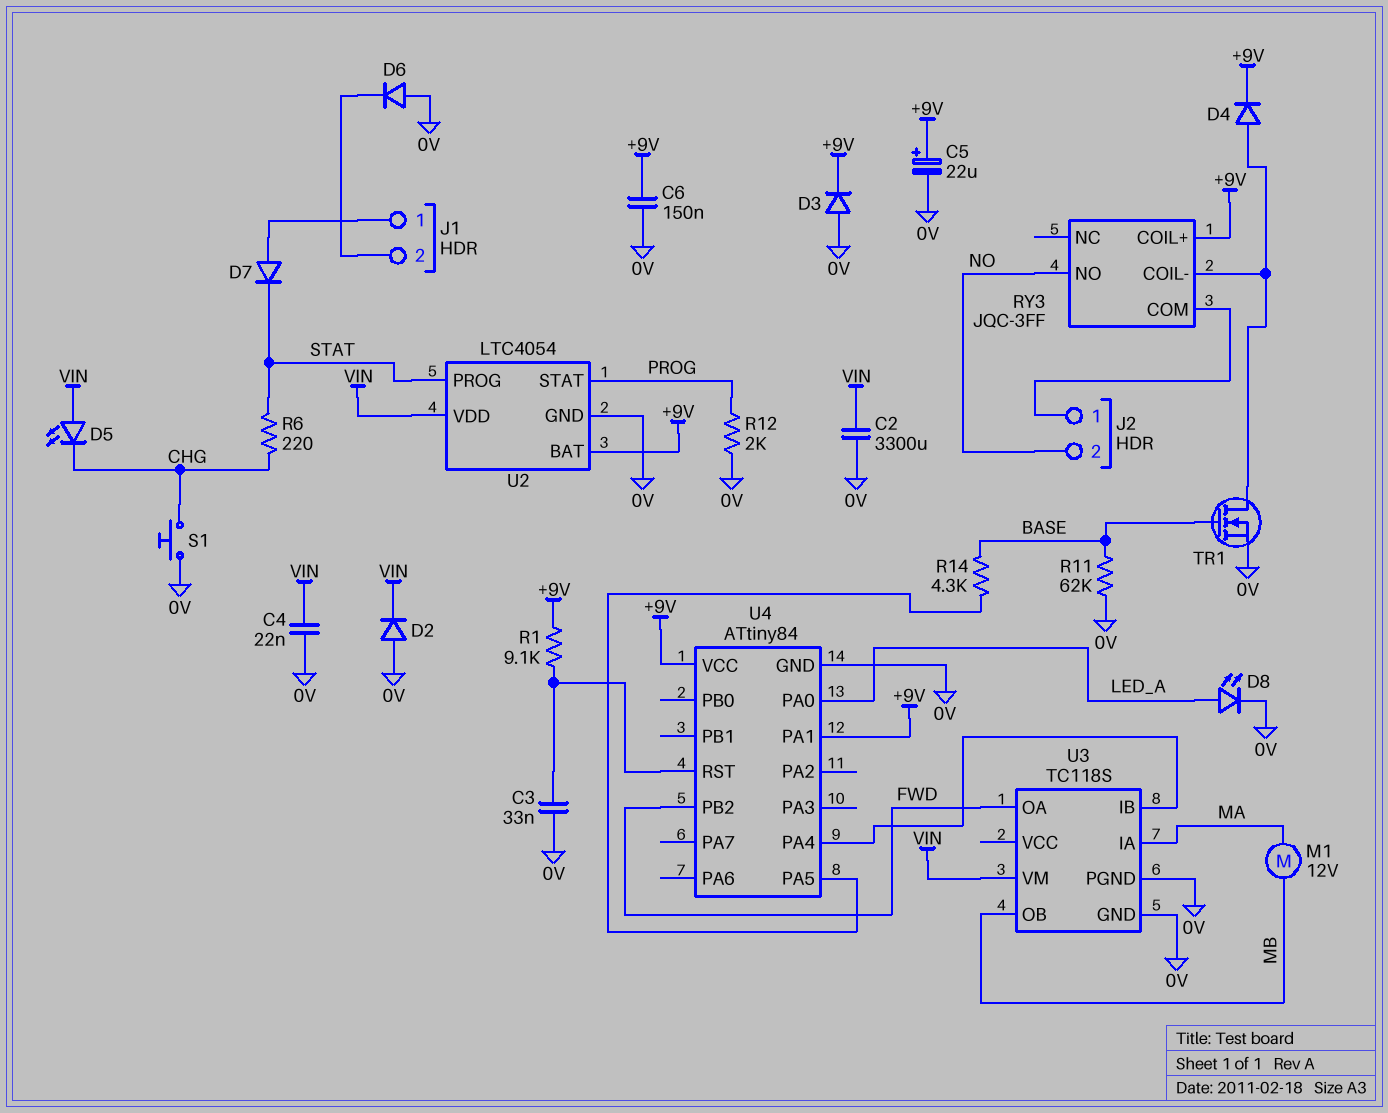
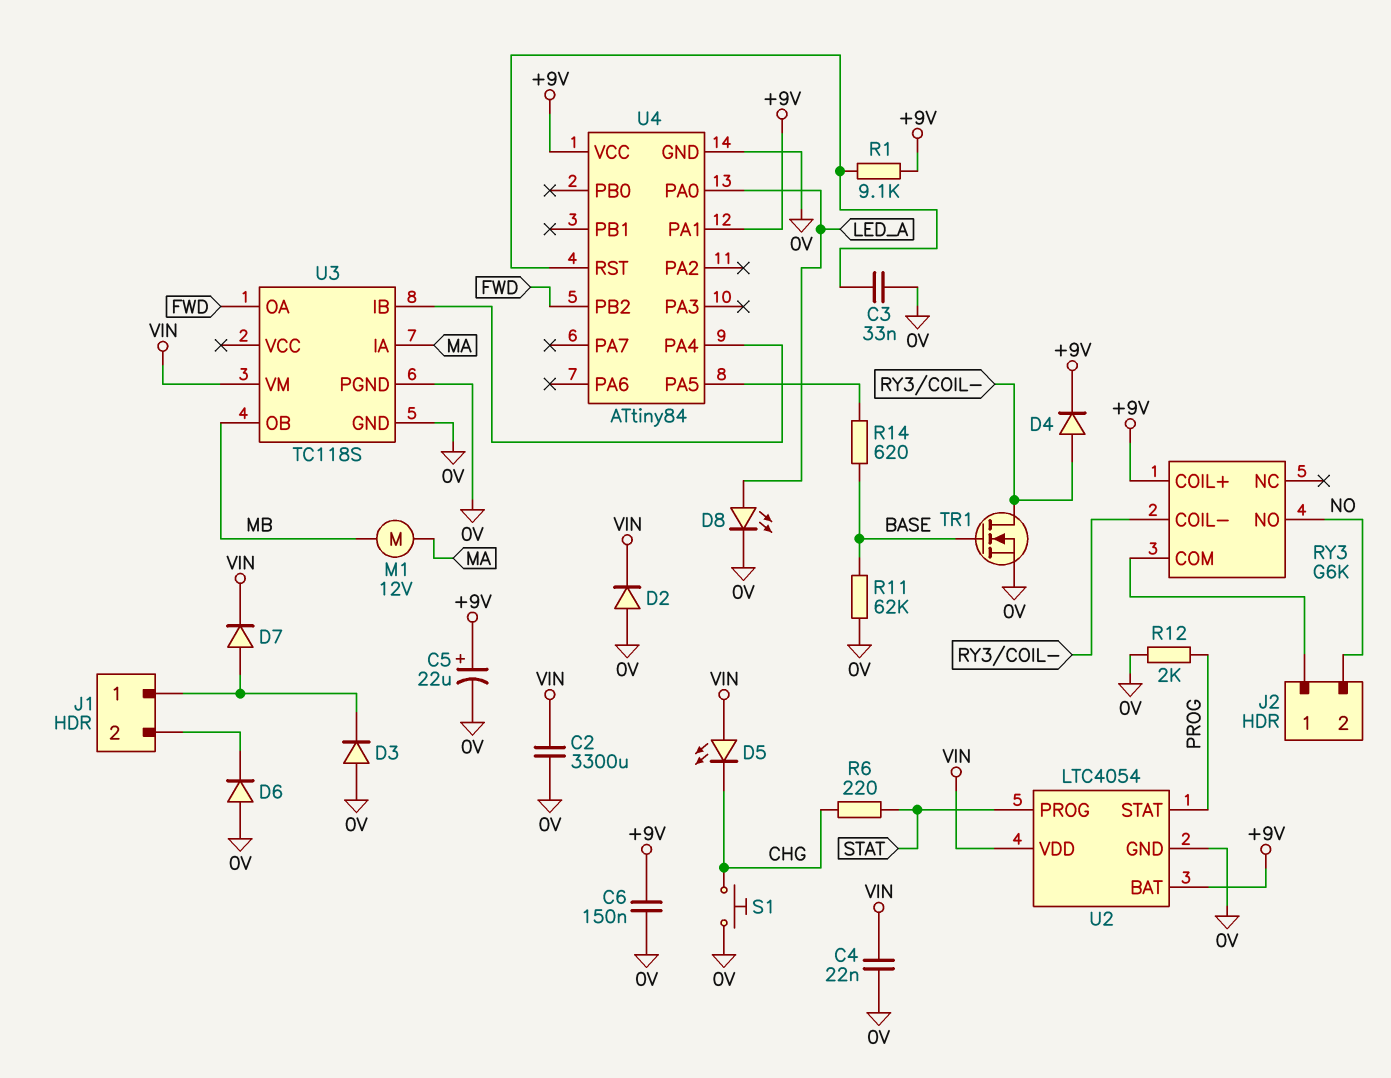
D3: diode (A 0V, K +9V) -> diode (A 0V, K J1/1)
D7: diode (A J1/1, K STAT) -> diode (A J1/1, K VIN)
R14: 4.3k (BASE, U4/PA5) -> 620 (BASE, U4/PA5)
RY3: JQC-3FF -> G6K

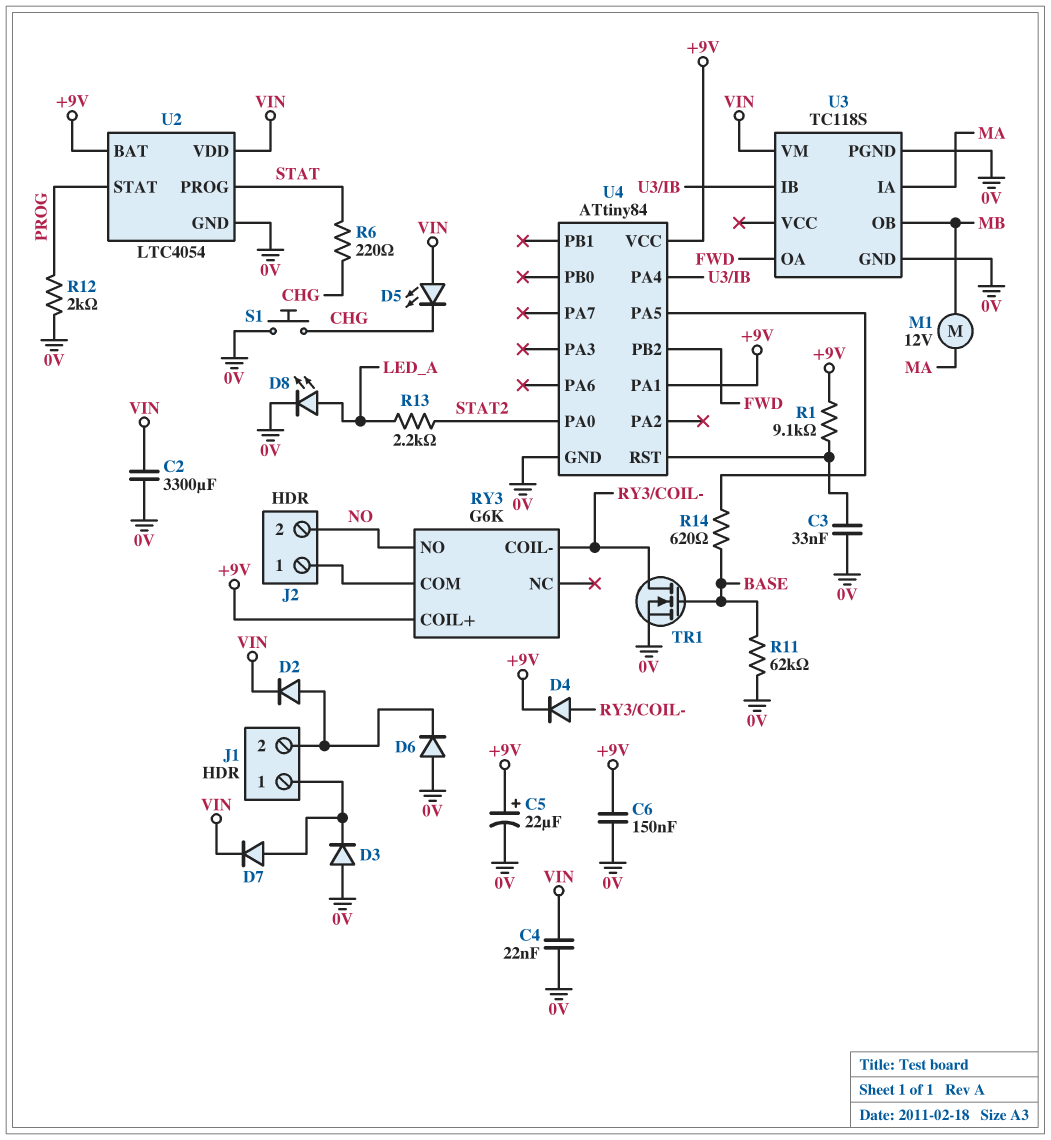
D2: diode (A 0V, K VIN) -> diode (A J1/2, K VIN)
R13: none -> 2.2k (LED_A, STAT2)
U4 pin PA0: LED_A -> STAT2

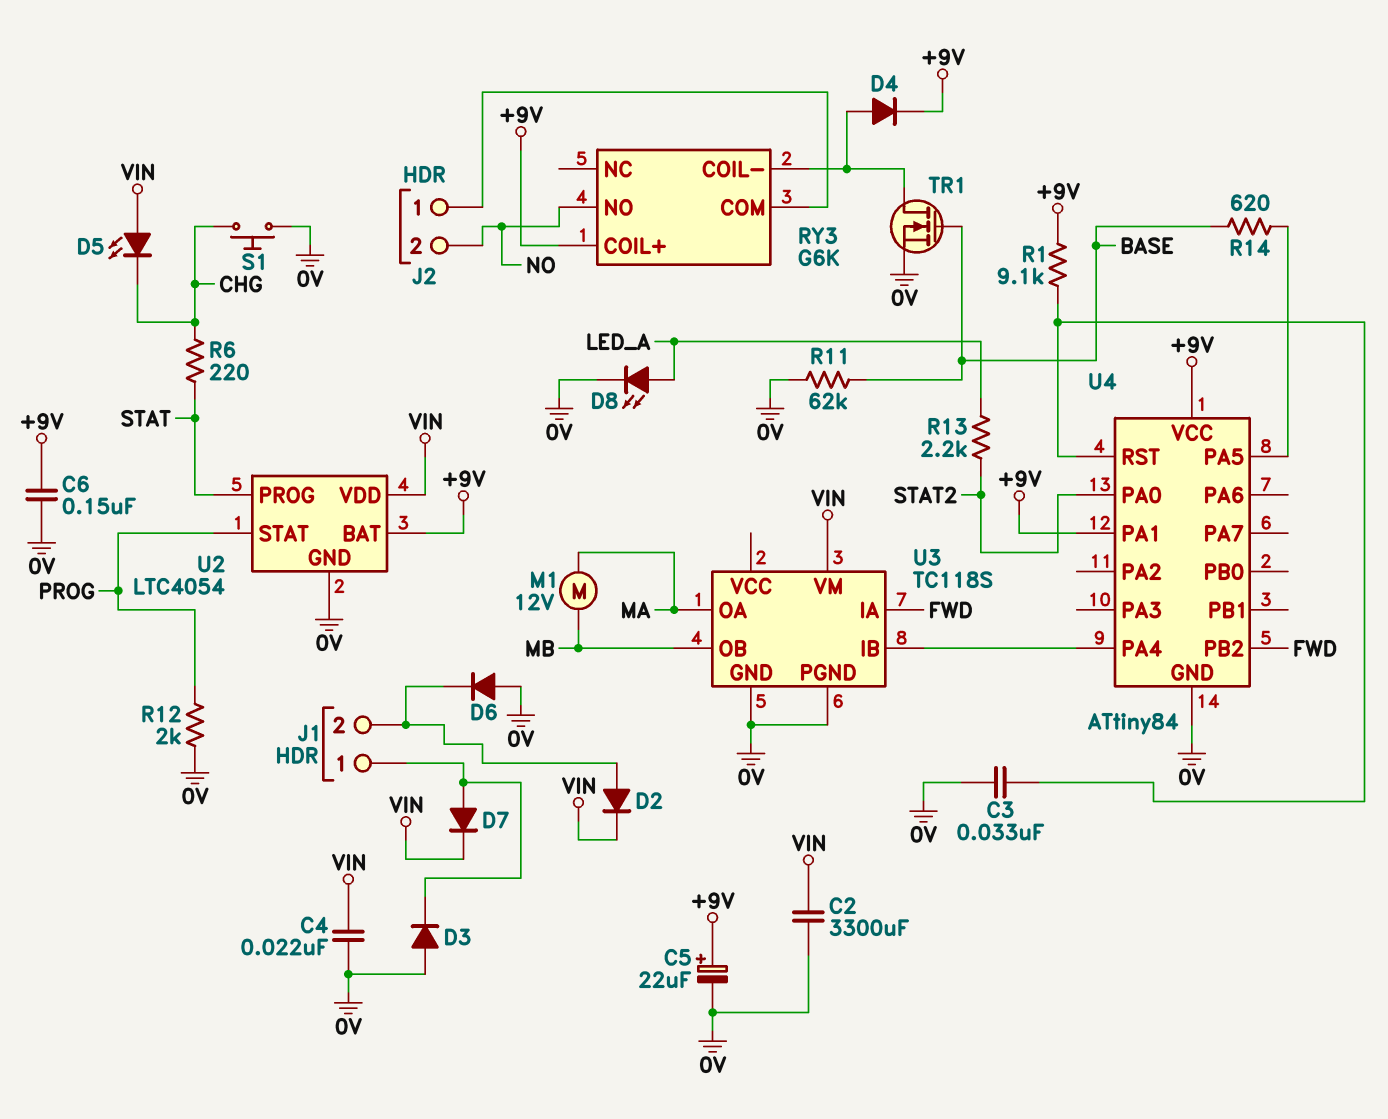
U3 pin IA: MA -> FWD
U3 pin OA: FWD -> MA

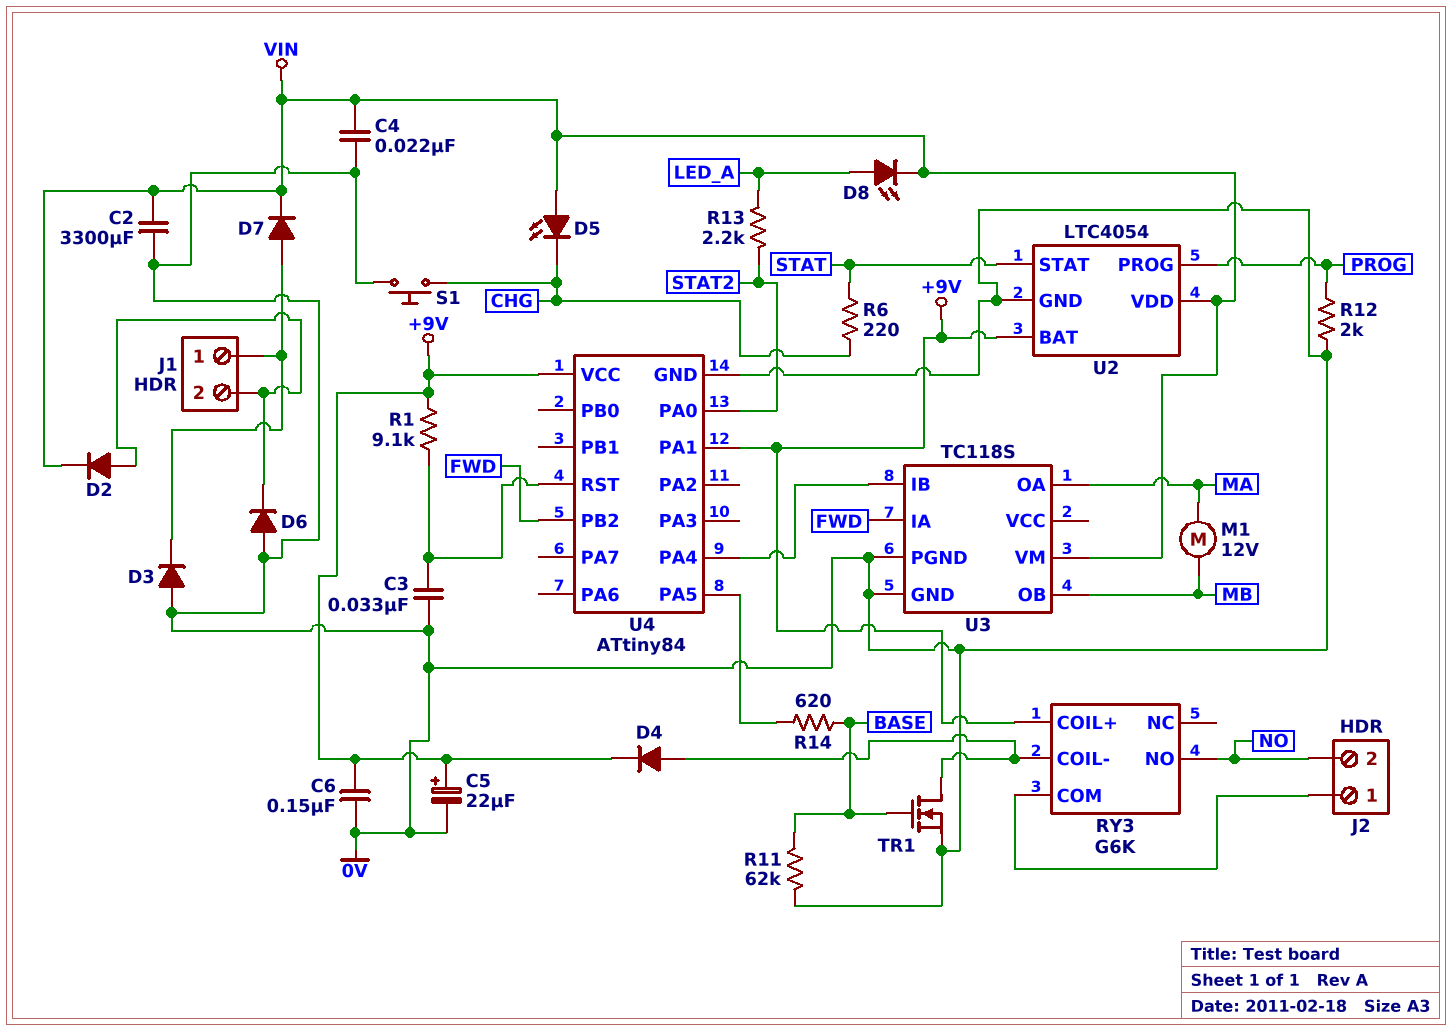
D8: LED (A LED_A, K 0V) -> LED (A LED_A, K VIN)
U2 pin PROG: STAT -> PROG
U2 pin STAT: PROG -> STAT

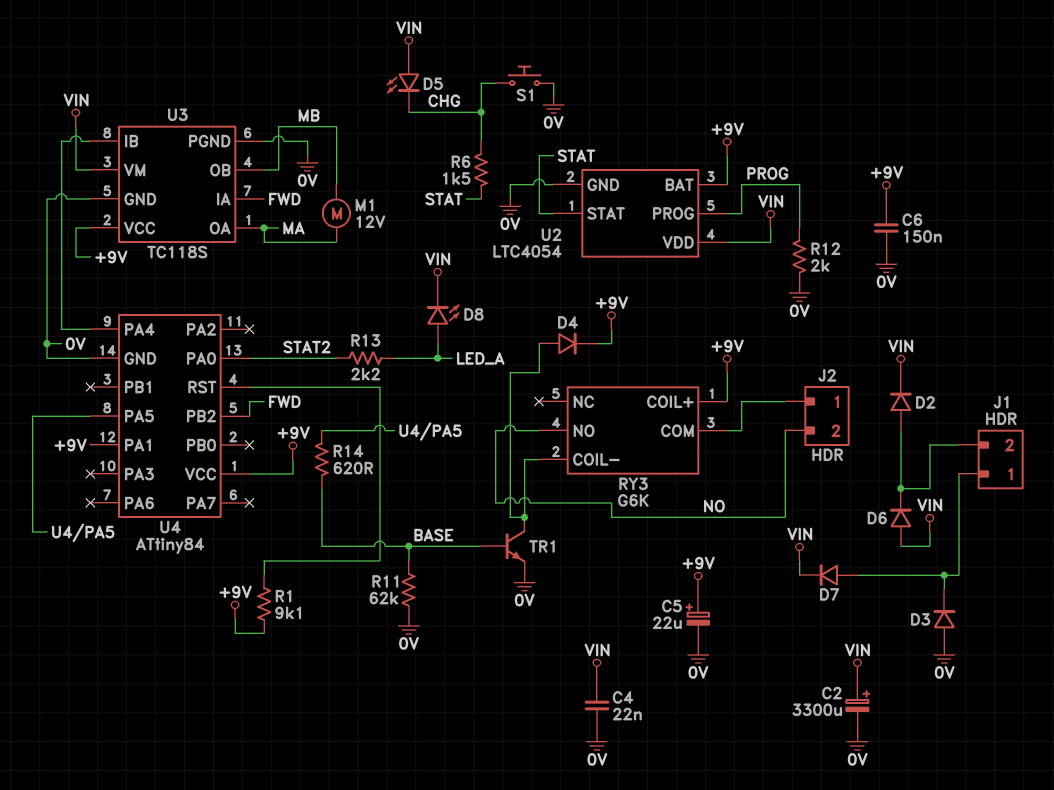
C2: 3300uF (0V, VIN) -> 3300uF (plus VIN, minus 0V)
C3: 33nF (0V, U4/RST) -> none
D6: diode (A 0V, K J1/2) -> diode (A VIN, K J1/2)
R6: 220 (CHG, STAT) -> 1.5k (CHG, STAT)
TR1: NMOS (G BASE, D RY3/COIL-, S 0V) -> NPN (B BASE, C RY3/COIL-, E 0V)
U3 pin VCC: none -> +9V

